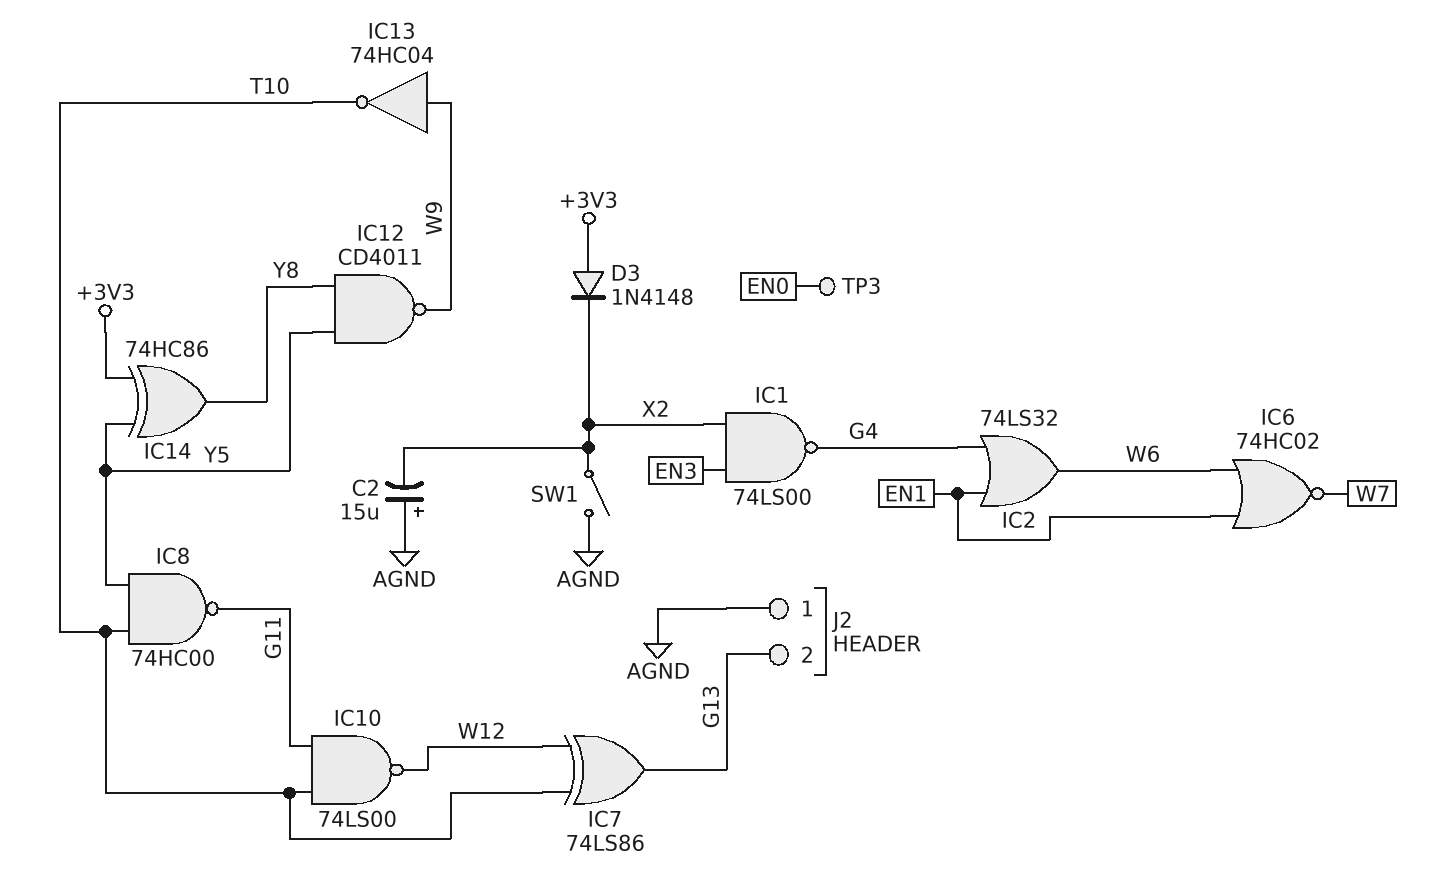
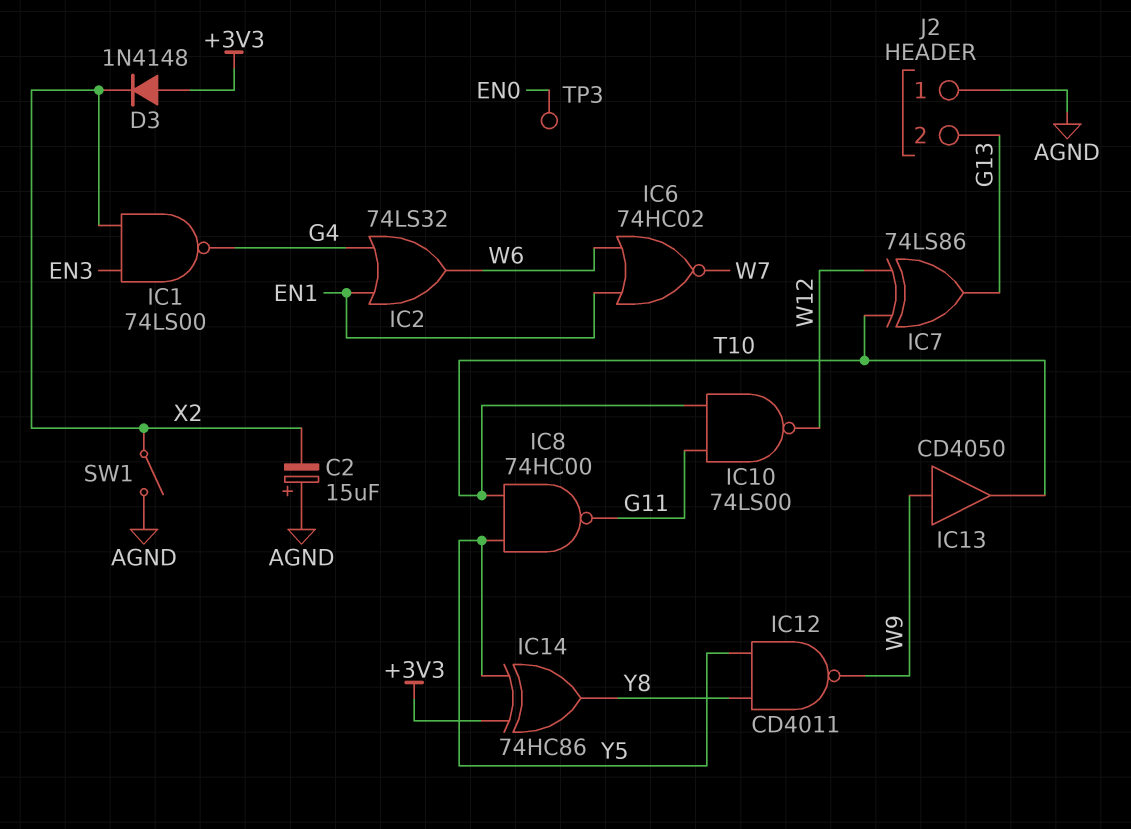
IC13: NOT 74HC04 (in W9, out T10) -> buffer CD4050 (in W9, out T10)

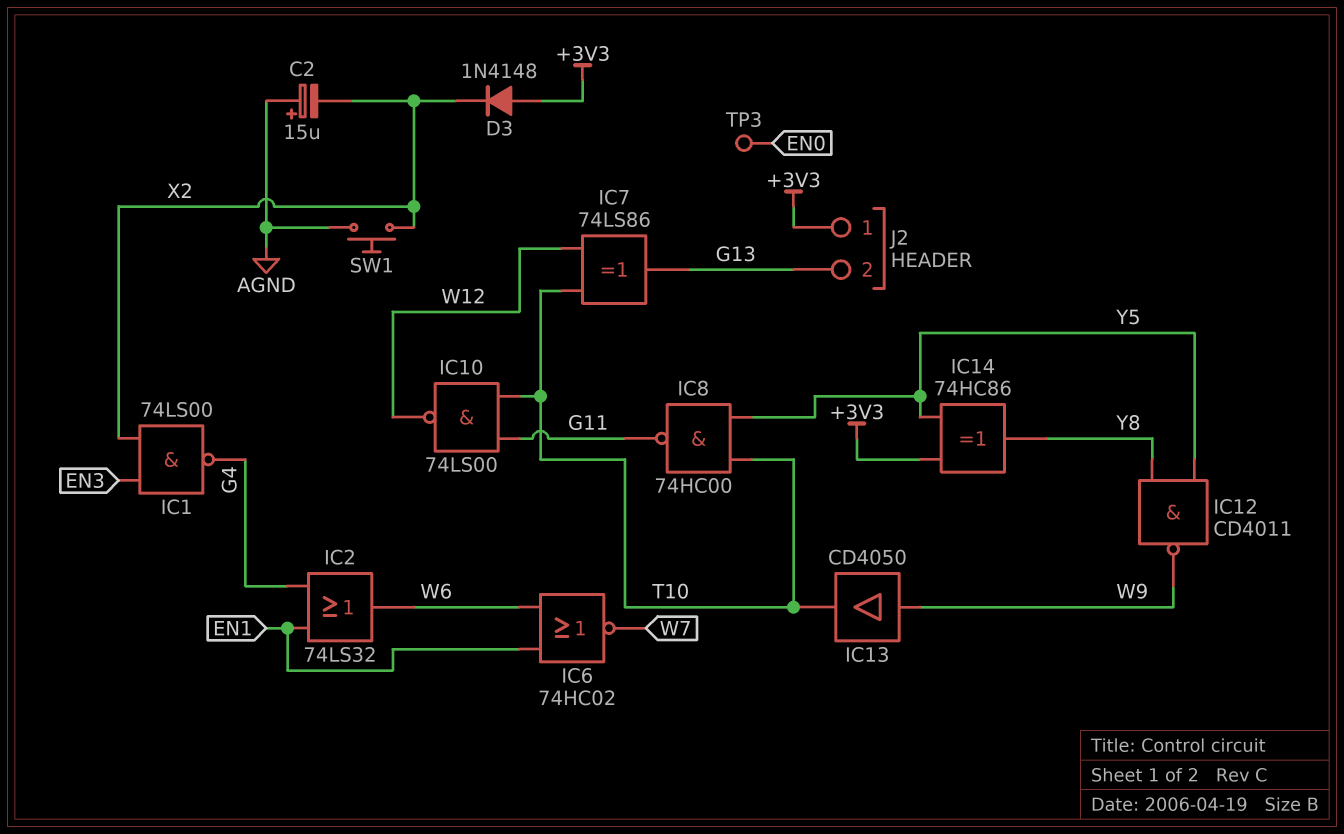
J2 pin 1: AGND -> +3V3
SW1: switch (AGND, X2) -> button (AGND, X2)

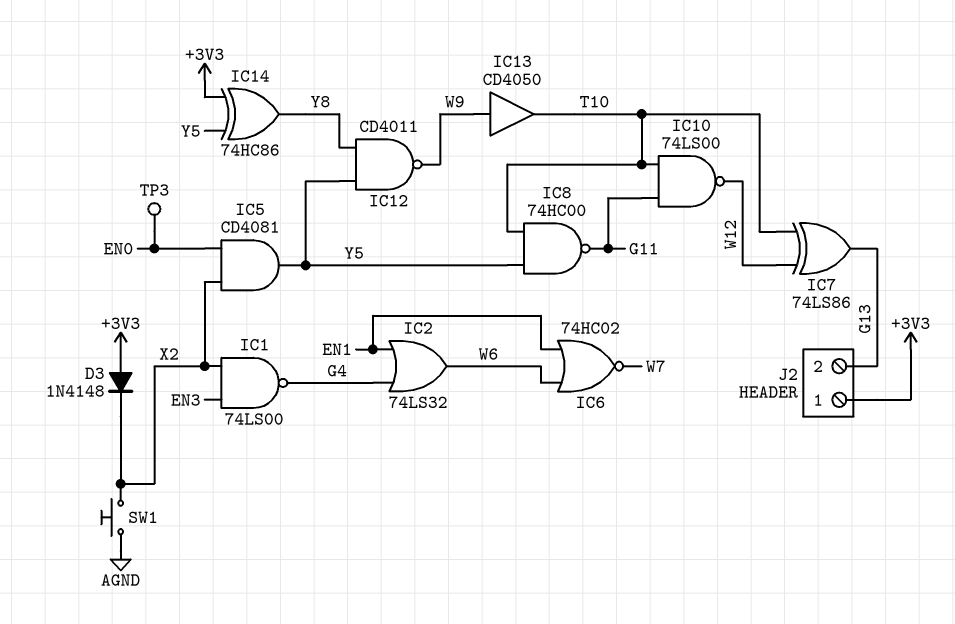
C2: 15uF (plus AGND, minus X2) -> none
IC5: none -> AND CD4081 (in EN0, in X2, out Y5)

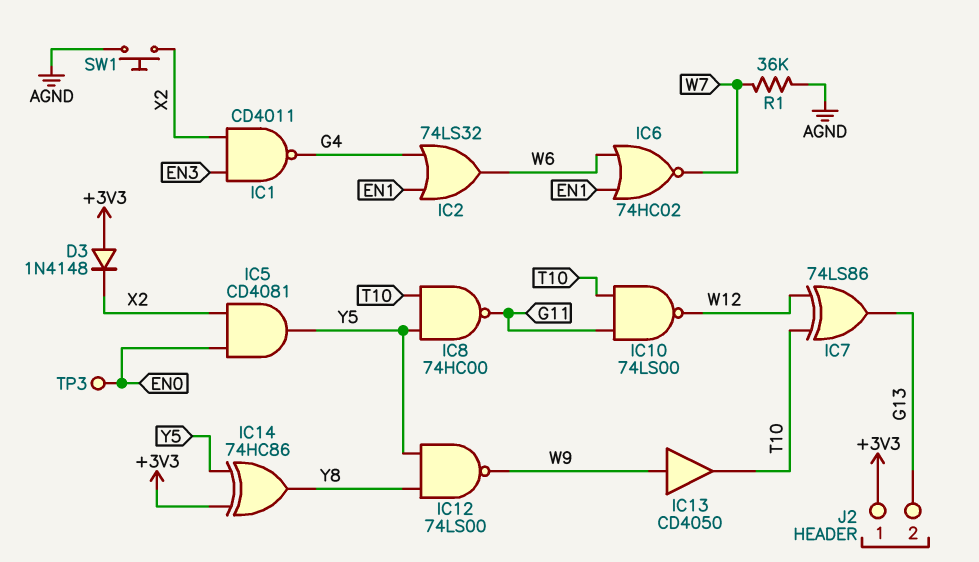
IC1: NAND 74LS00 (in EN3, in X2, out G4) -> NAND CD4011 (in EN3, in X2, out G4)
IC12: NAND CD4011 (in Y5, in Y8, out W9) -> NAND 74LS00 (in Y5, in Y8, out W9)
R1: none -> 36k (AGND, W7)

